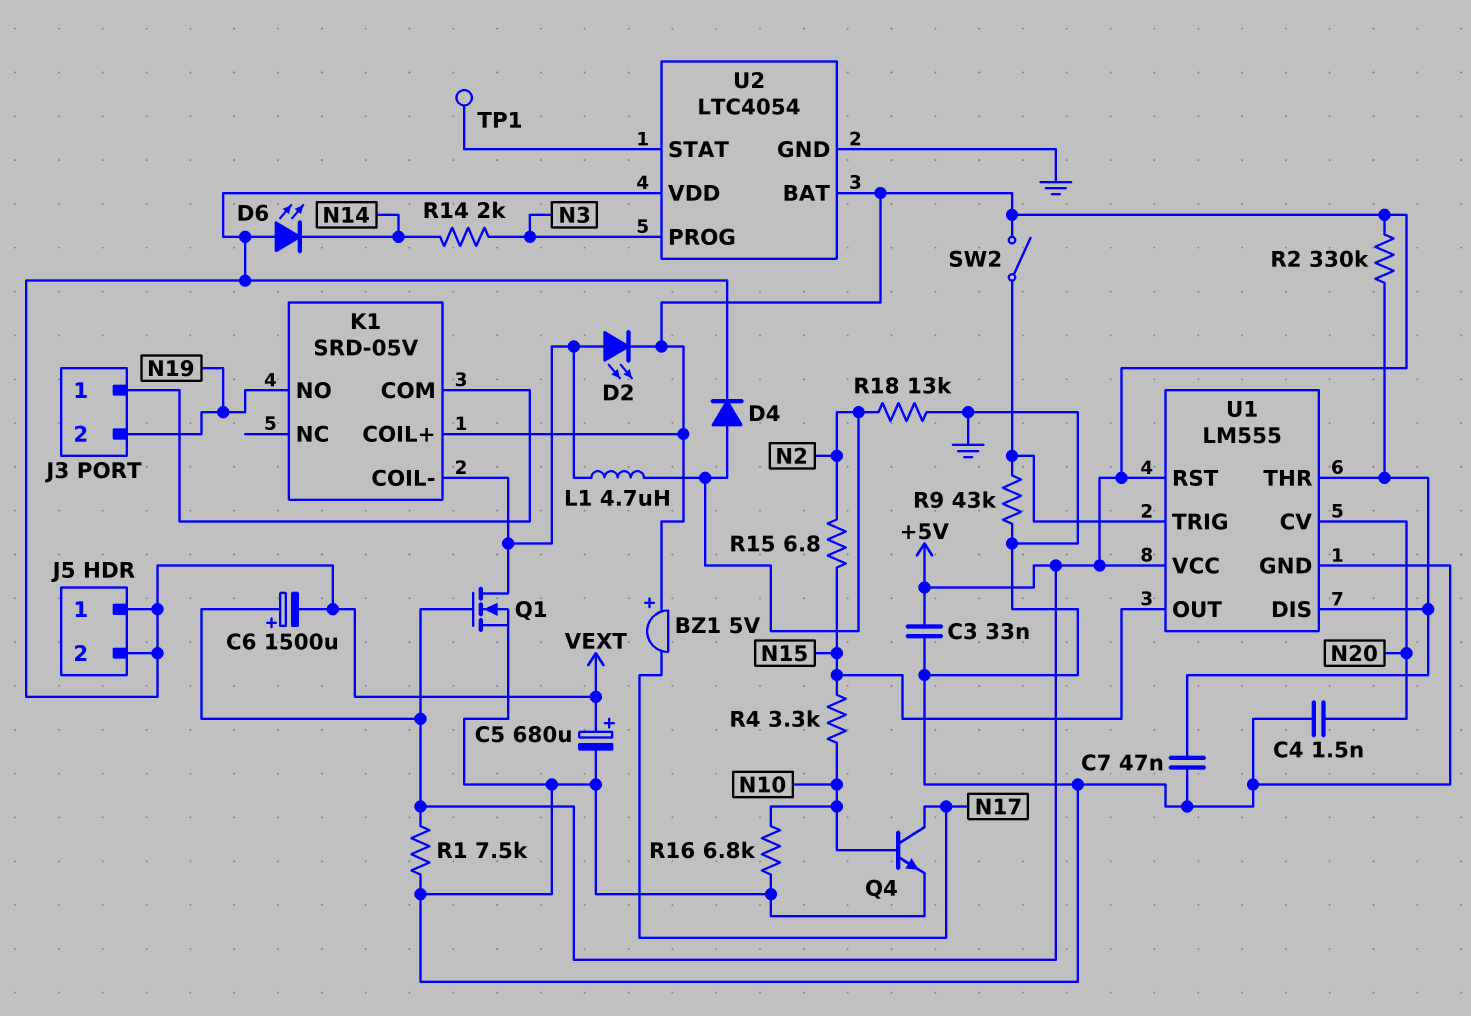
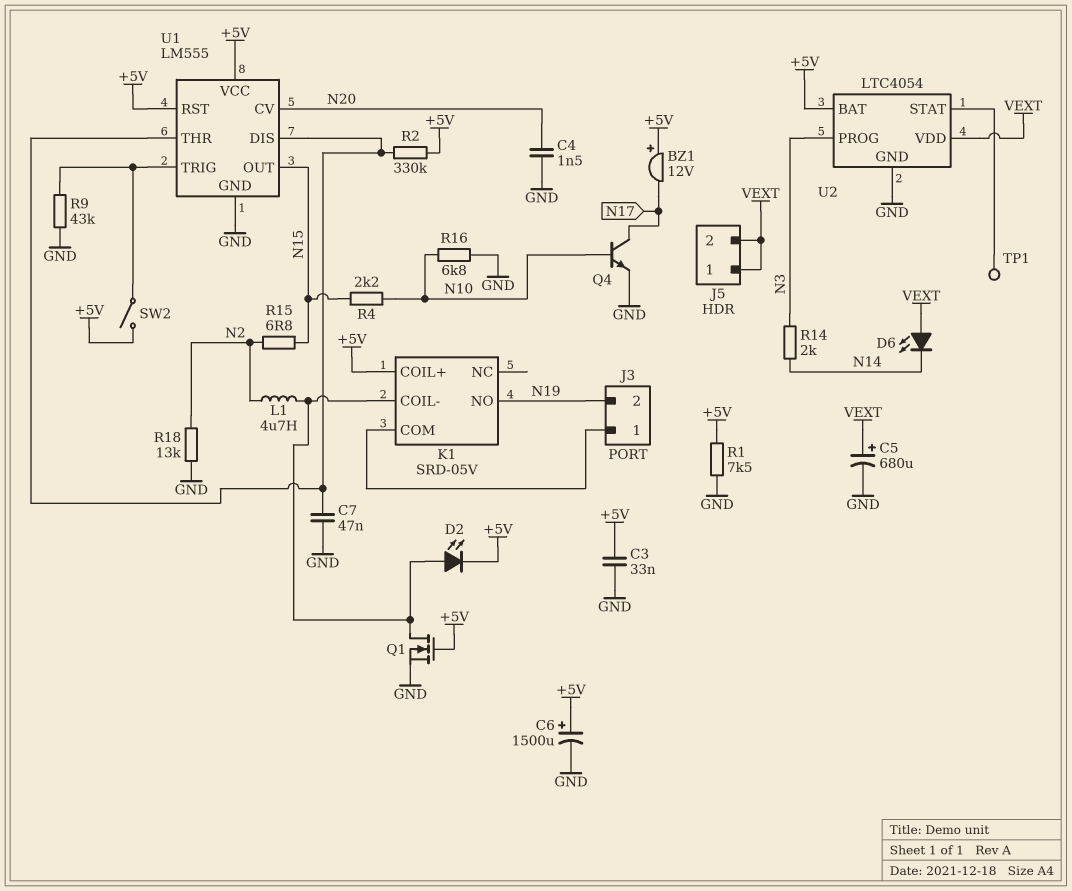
BZ1: buzzer 5V (plus +5V, minus N17) -> buzzer 12V (plus +5V, minus N17)
C6: 1500uF (plus +5V, minus VEXT) -> 1500uF (plus +5V, minus GND)
D4: diode (A N2, K VEXT) -> none
R4: 3.3k (N10, N15) -> 2.2k (N10, N15)

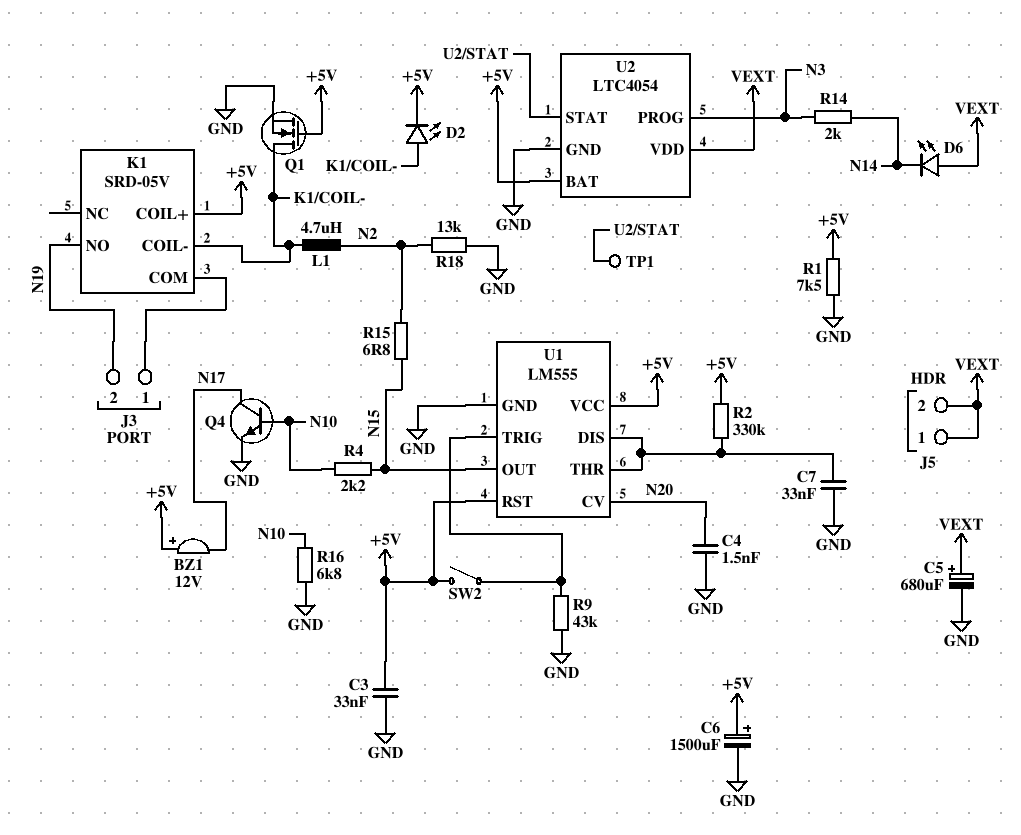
C7: 47nF (GND, U1/DIS) -> 33nF (GND, U1/DIS)

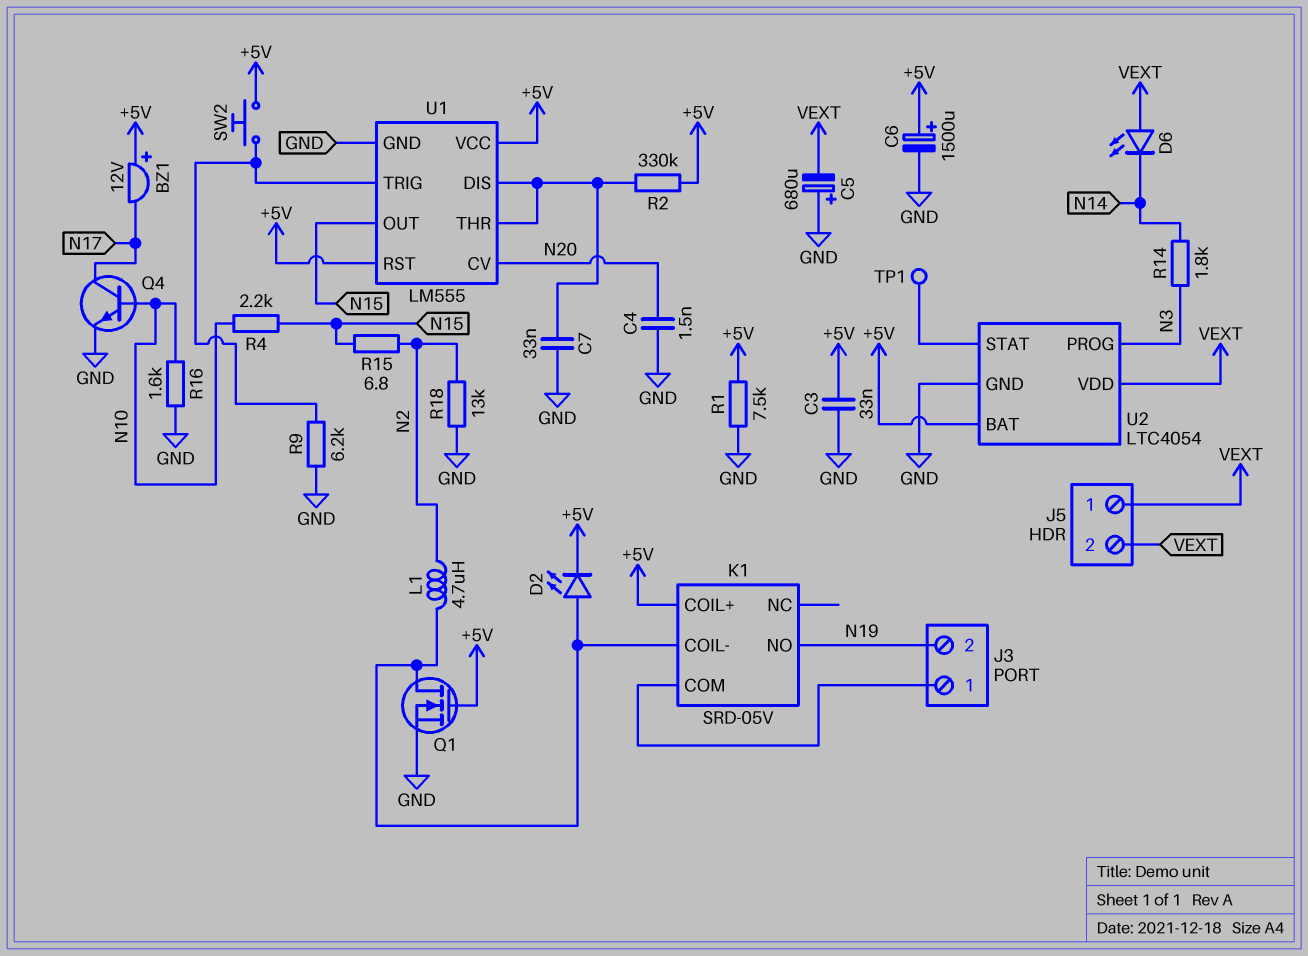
C5: 680uF (plus VEXT, minus GND) -> 680uF (plus GND, minus VEXT)
R9: 43k (GND, U1/TRIG) -> 6.2k (GND, U1/TRIG)
R14: 2k (N3, N14) -> 1.8k (N3, N14)
R16: 6.8k (GND, N10) -> 1.6k (GND, N10)
SW2: switch (+5V, U1/TRIG) -> button (+5V, U1/TRIG)

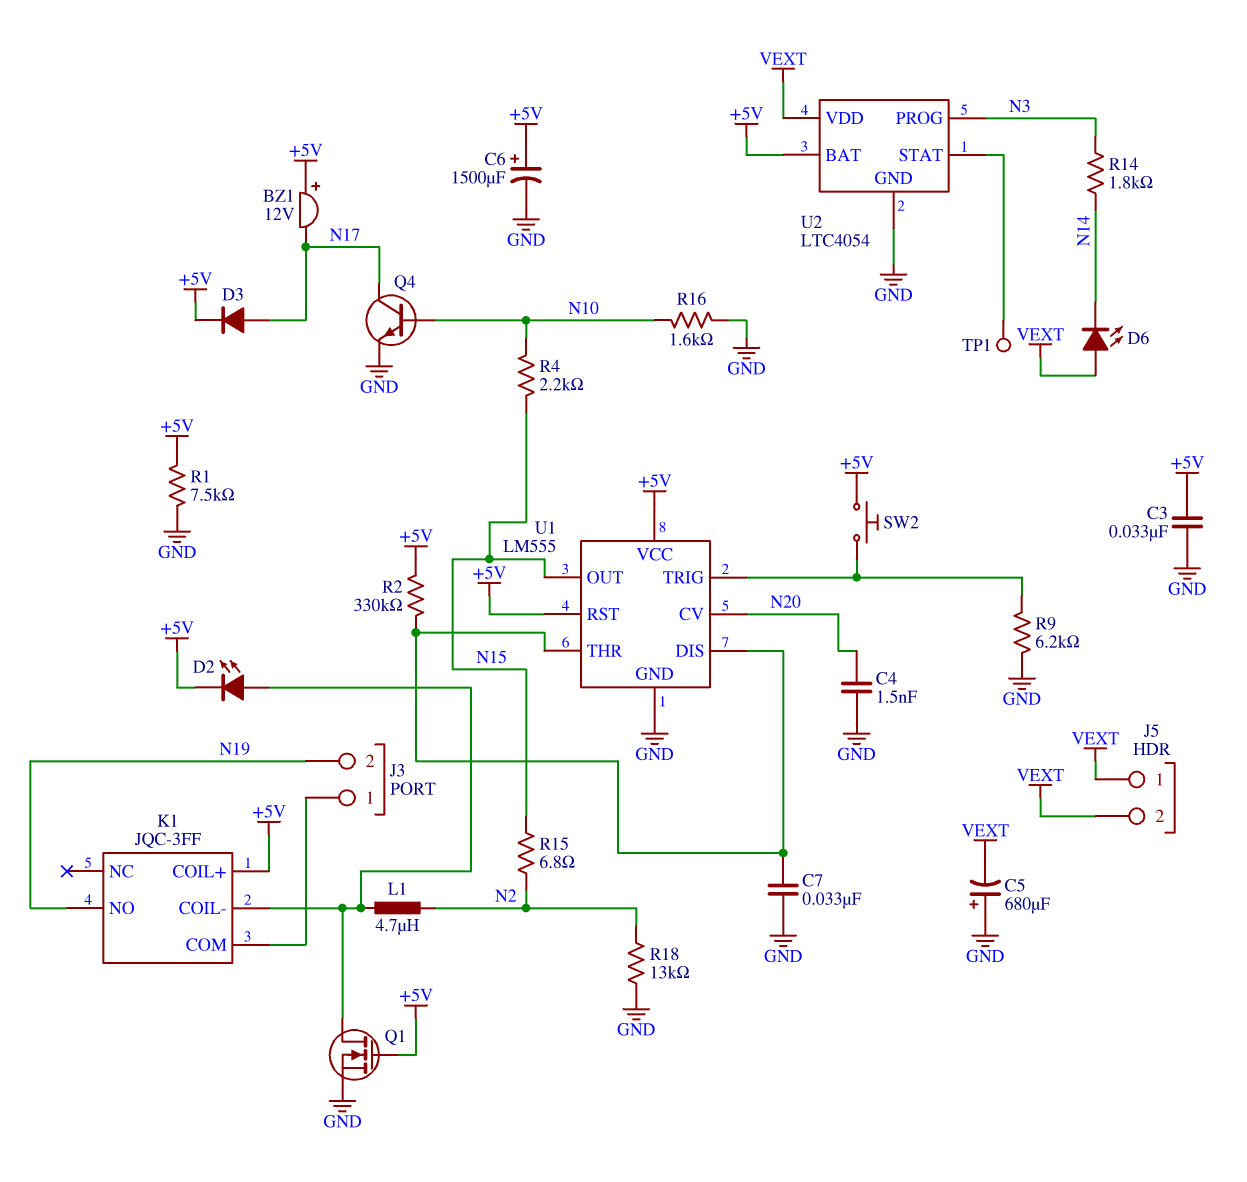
D3: none -> diode (A N17, K +5V)
K1: SRD-05V -> JQC-3FF

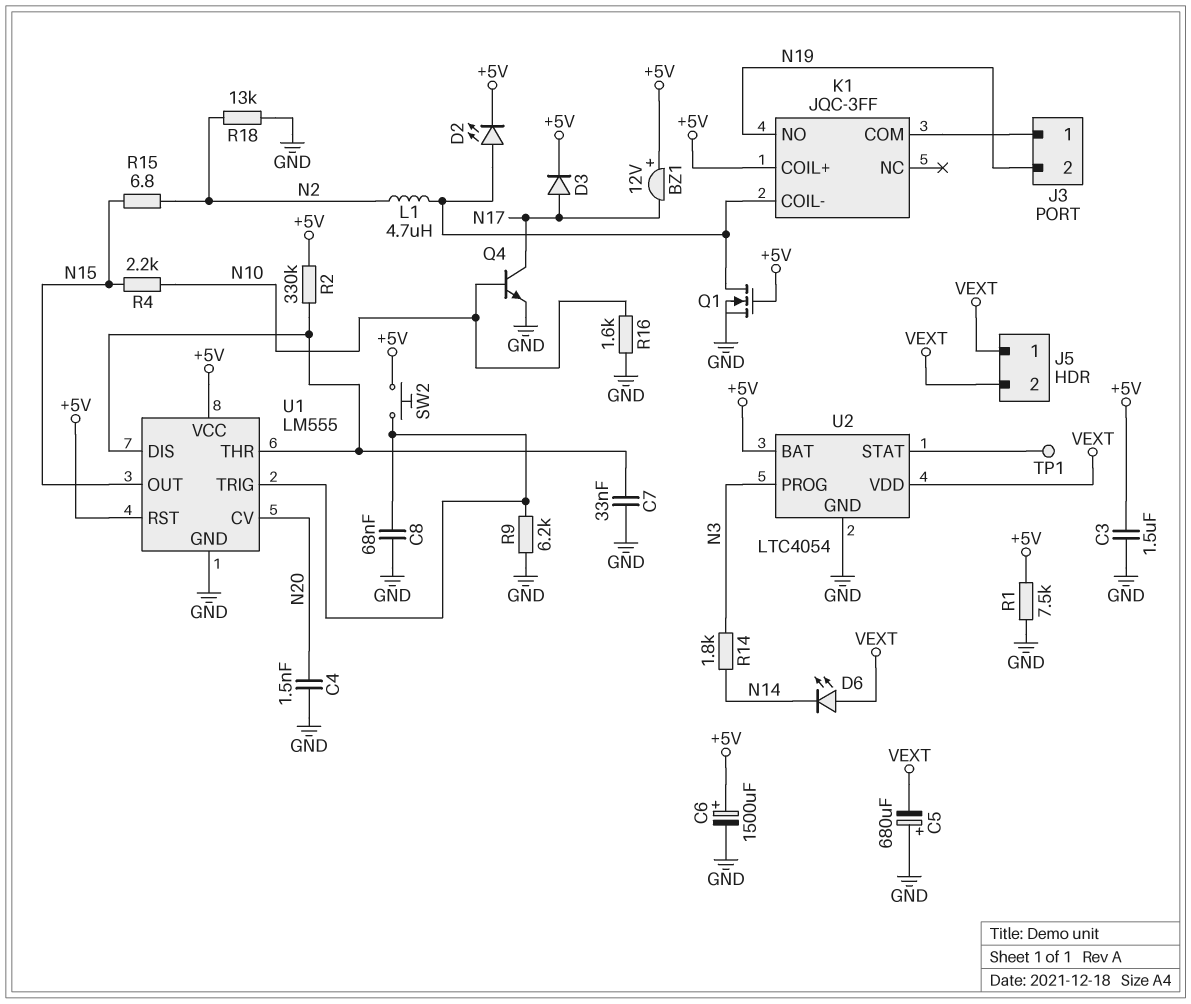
C3: 33nF (+5V, GND) -> 1.5uF (+5V, GND)
C8: none -> 68nF (GND, U1/TRIG)

